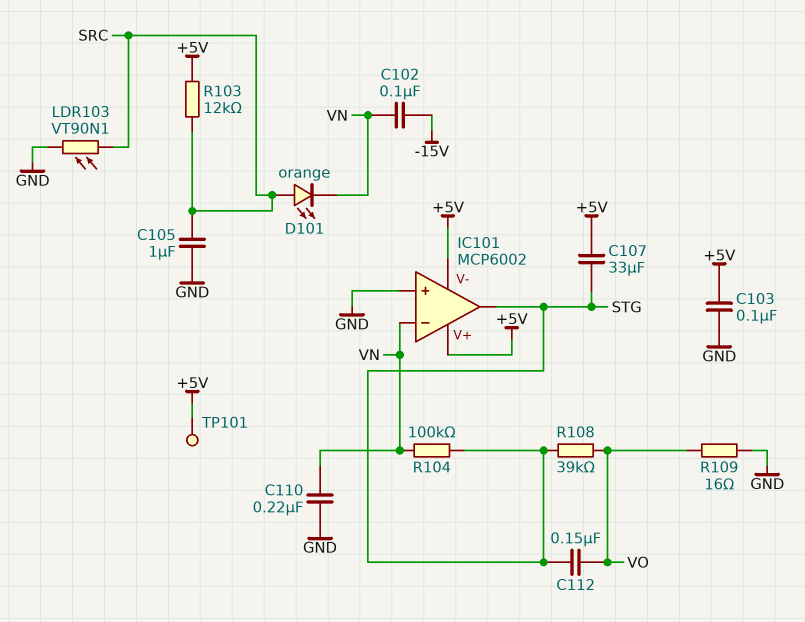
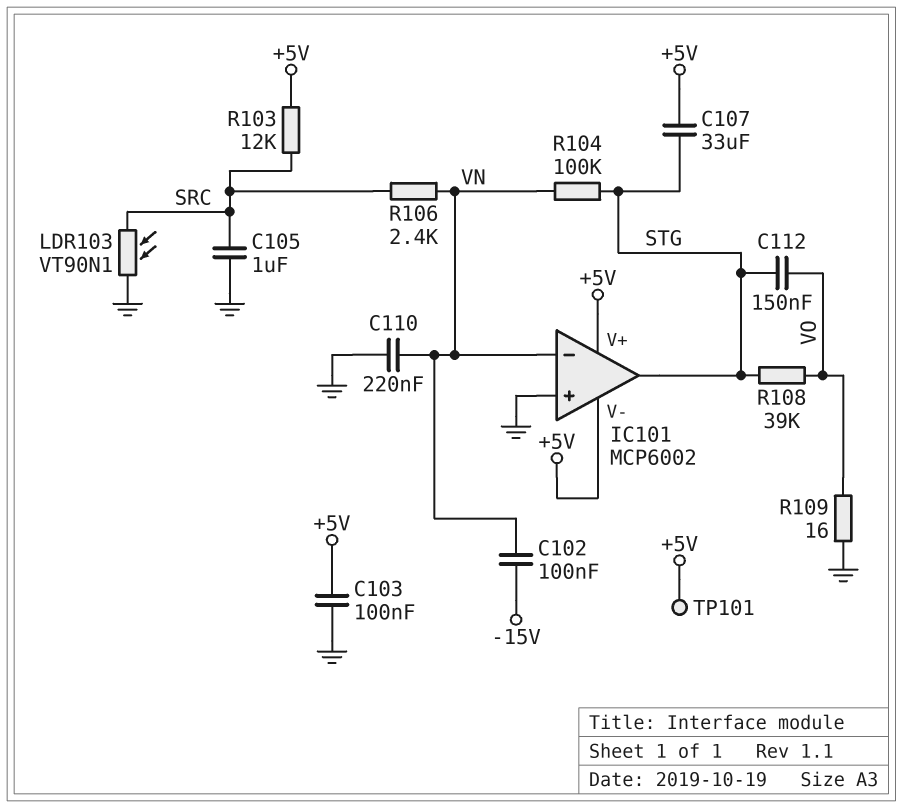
D101: LED orange (A SRC, K VN) -> none
R106: none -> 2.4k (SRC, VN)

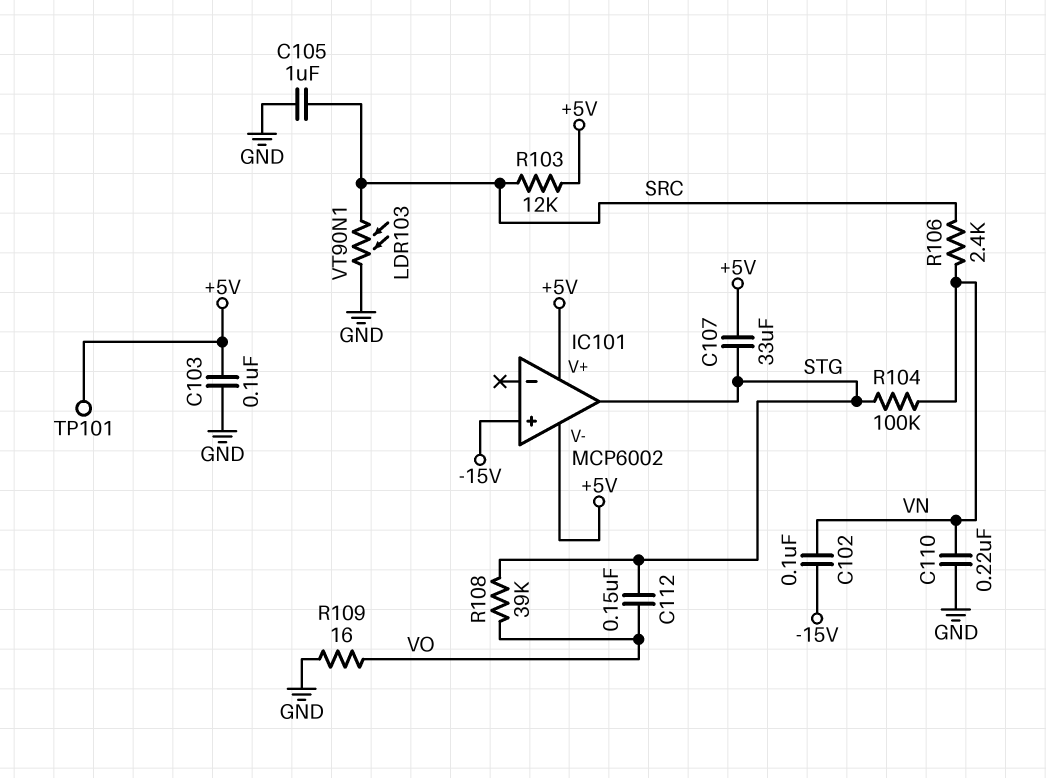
IC101 pin in+: GND -> -15V
IC101 pin in-: VN -> none

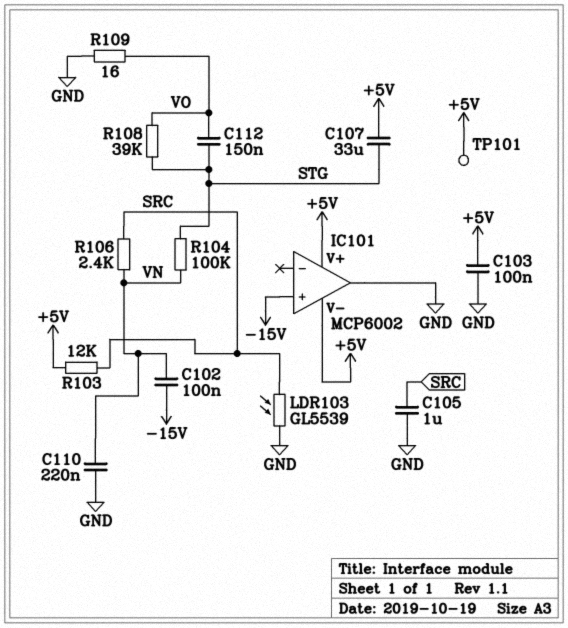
IC101 pin out: STG -> GND
LDR103: VT90N1 (GND, SRC) -> GL5539 (GND, SRC)

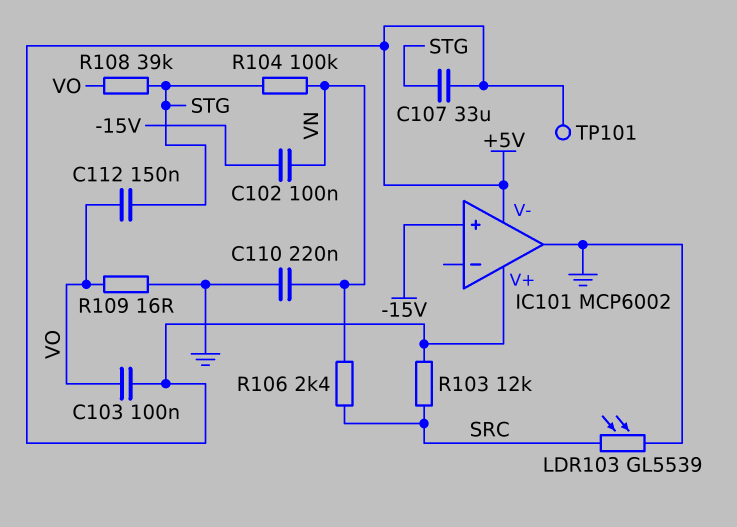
C103: 100nF (+5V, GND) -> 100nF (+5V, VO)
C105: 1uF (GND, SRC) -> none

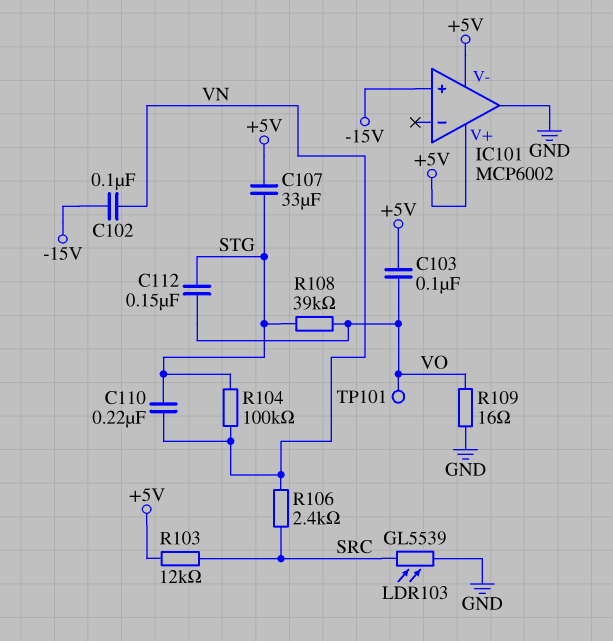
C110: 220nF (GND, VN) -> 220nF (STG, VN)
TP101: test point (+5V) -> test point (VO)

